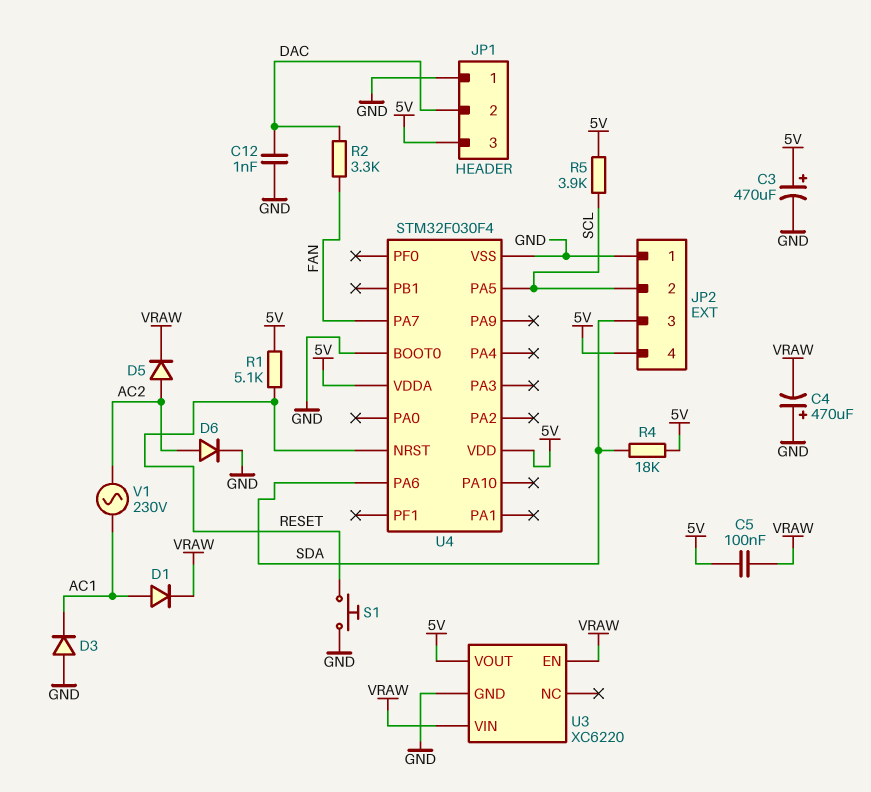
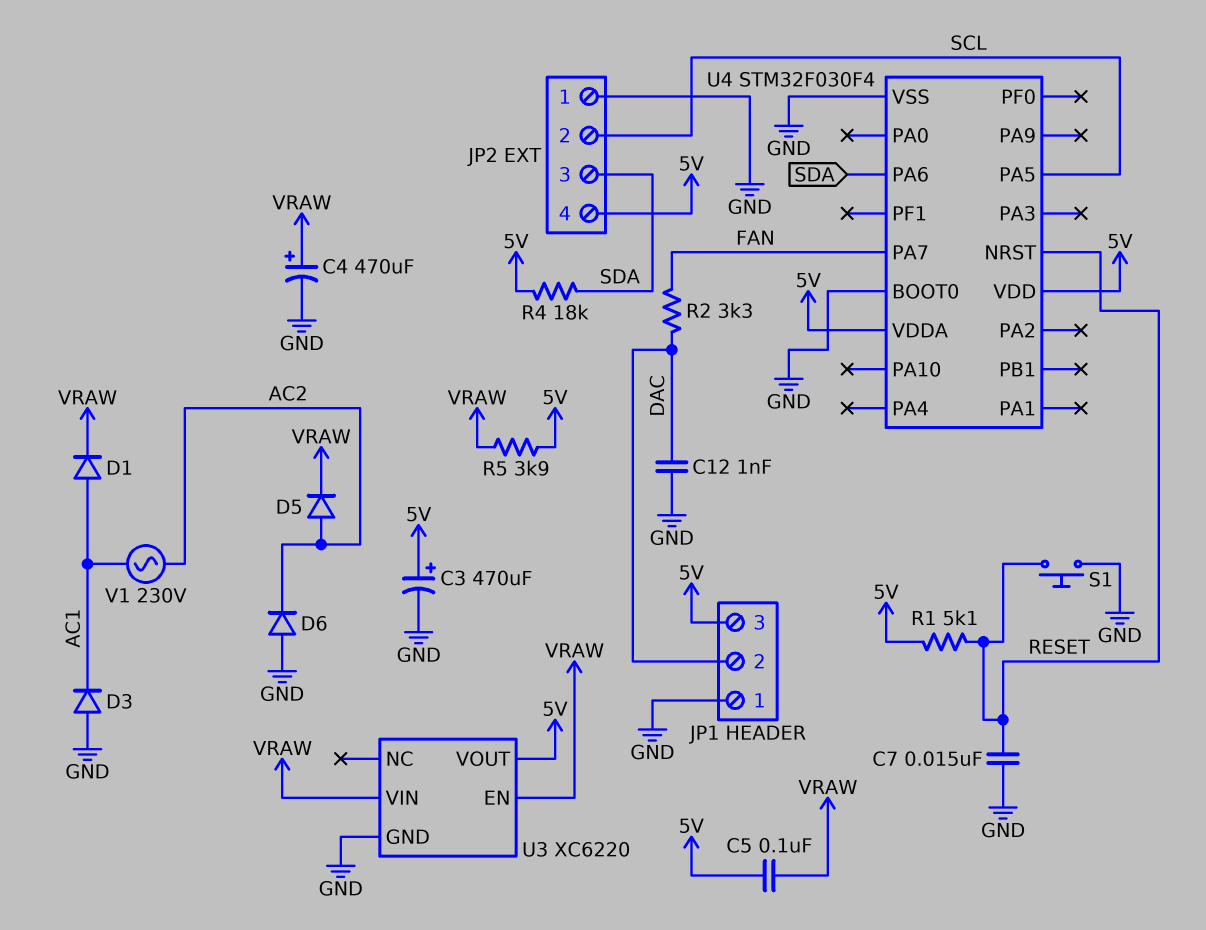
C4: 470uF (plus GND, minus VRAW) -> 470uF (plus VRAW, minus GND)
C7: none -> 15nF (GND, RESET)
D6: diode (A AC2, K GND) -> diode (A GND, K AC2)
R5: 3.9k (5V, SCL) -> 3.9k (5V, VRAW)

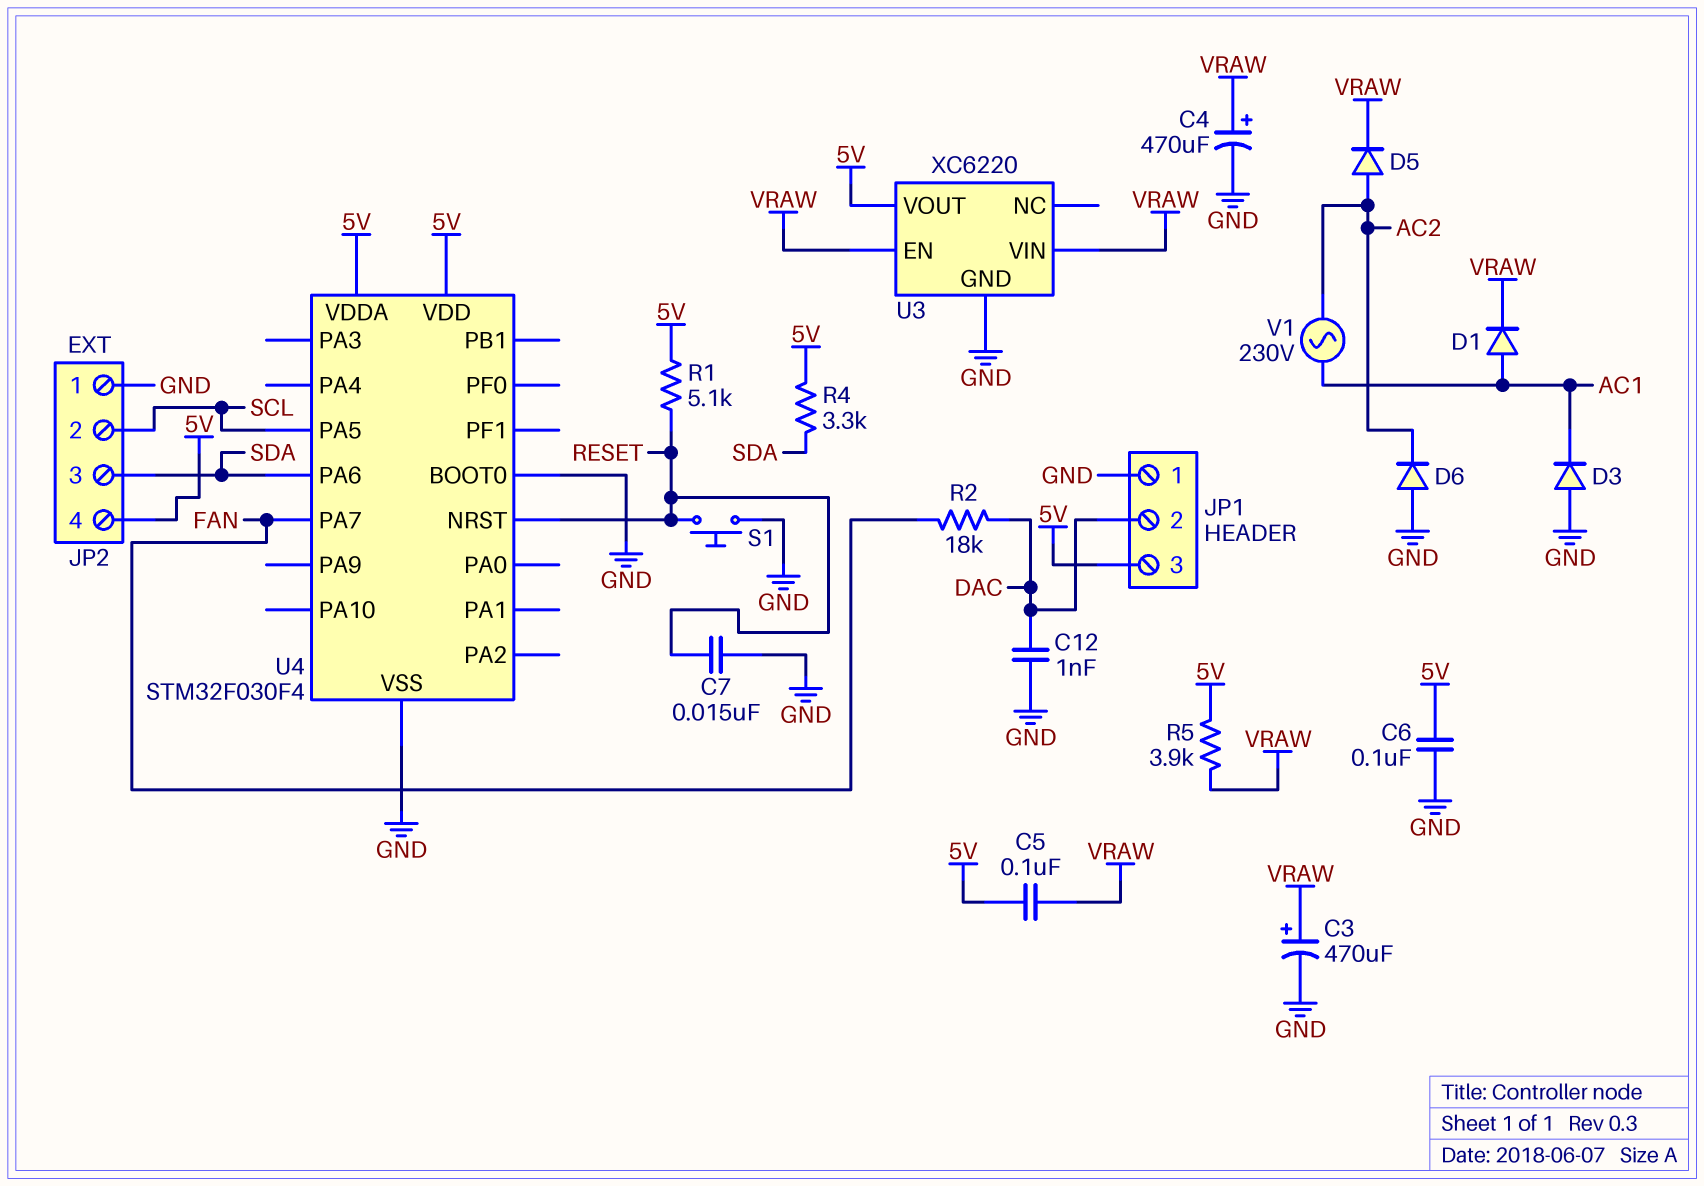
C3: 470uF (plus 5V, minus GND) -> 470uF (plus VRAW, minus GND)
C6: none -> 100nF (5V, GND)
R2: 3.3k (DAC, FAN) -> 18k (DAC, FAN)
R4: 18k (5V, SDA) -> 3.3k (5V, SDA)

